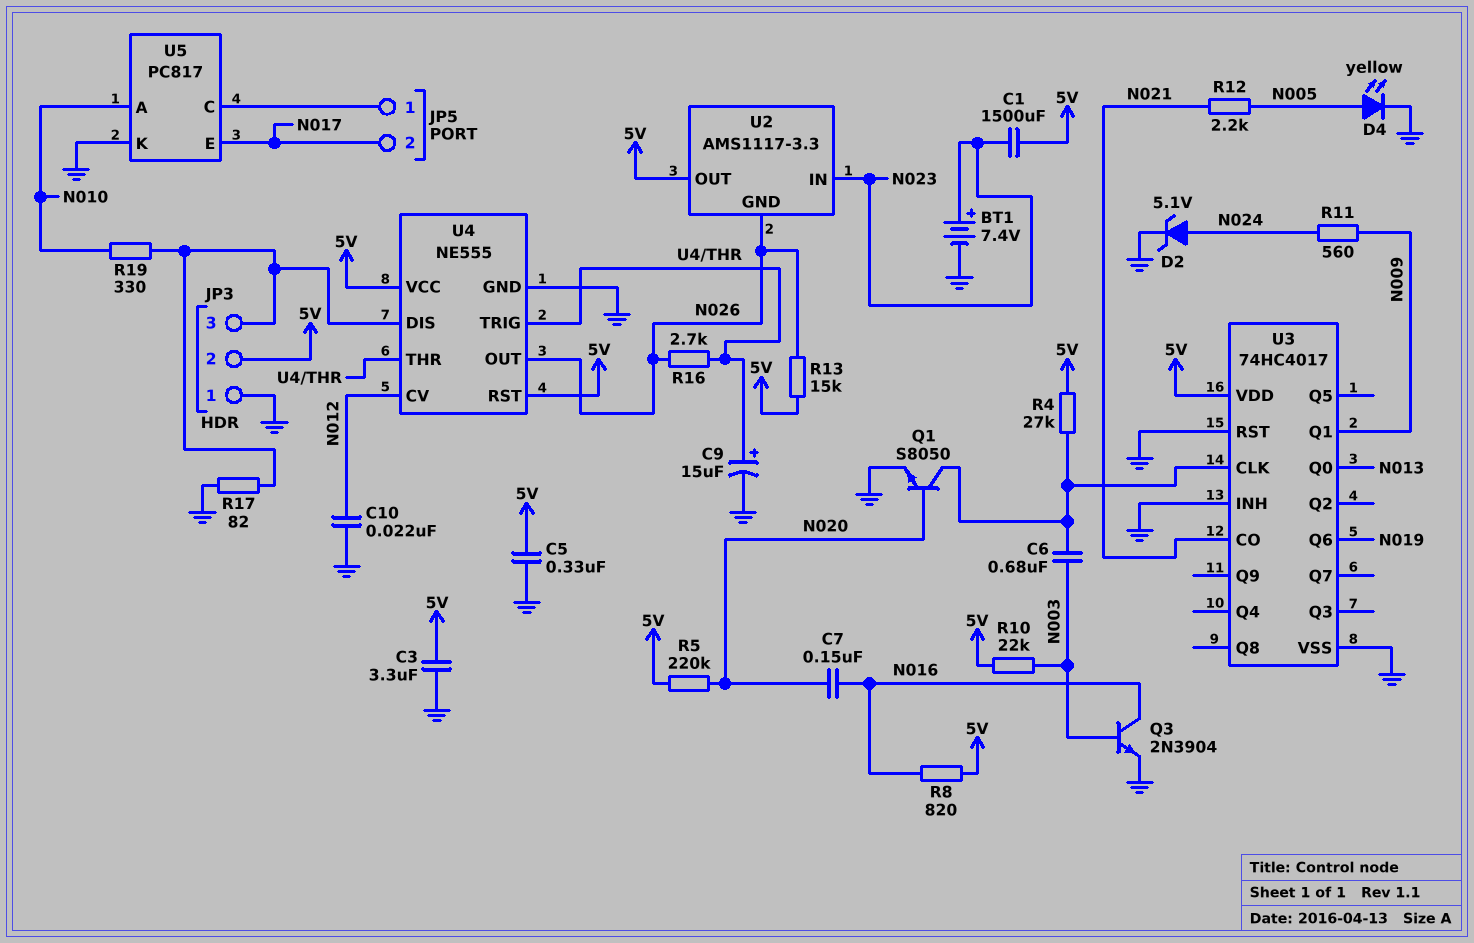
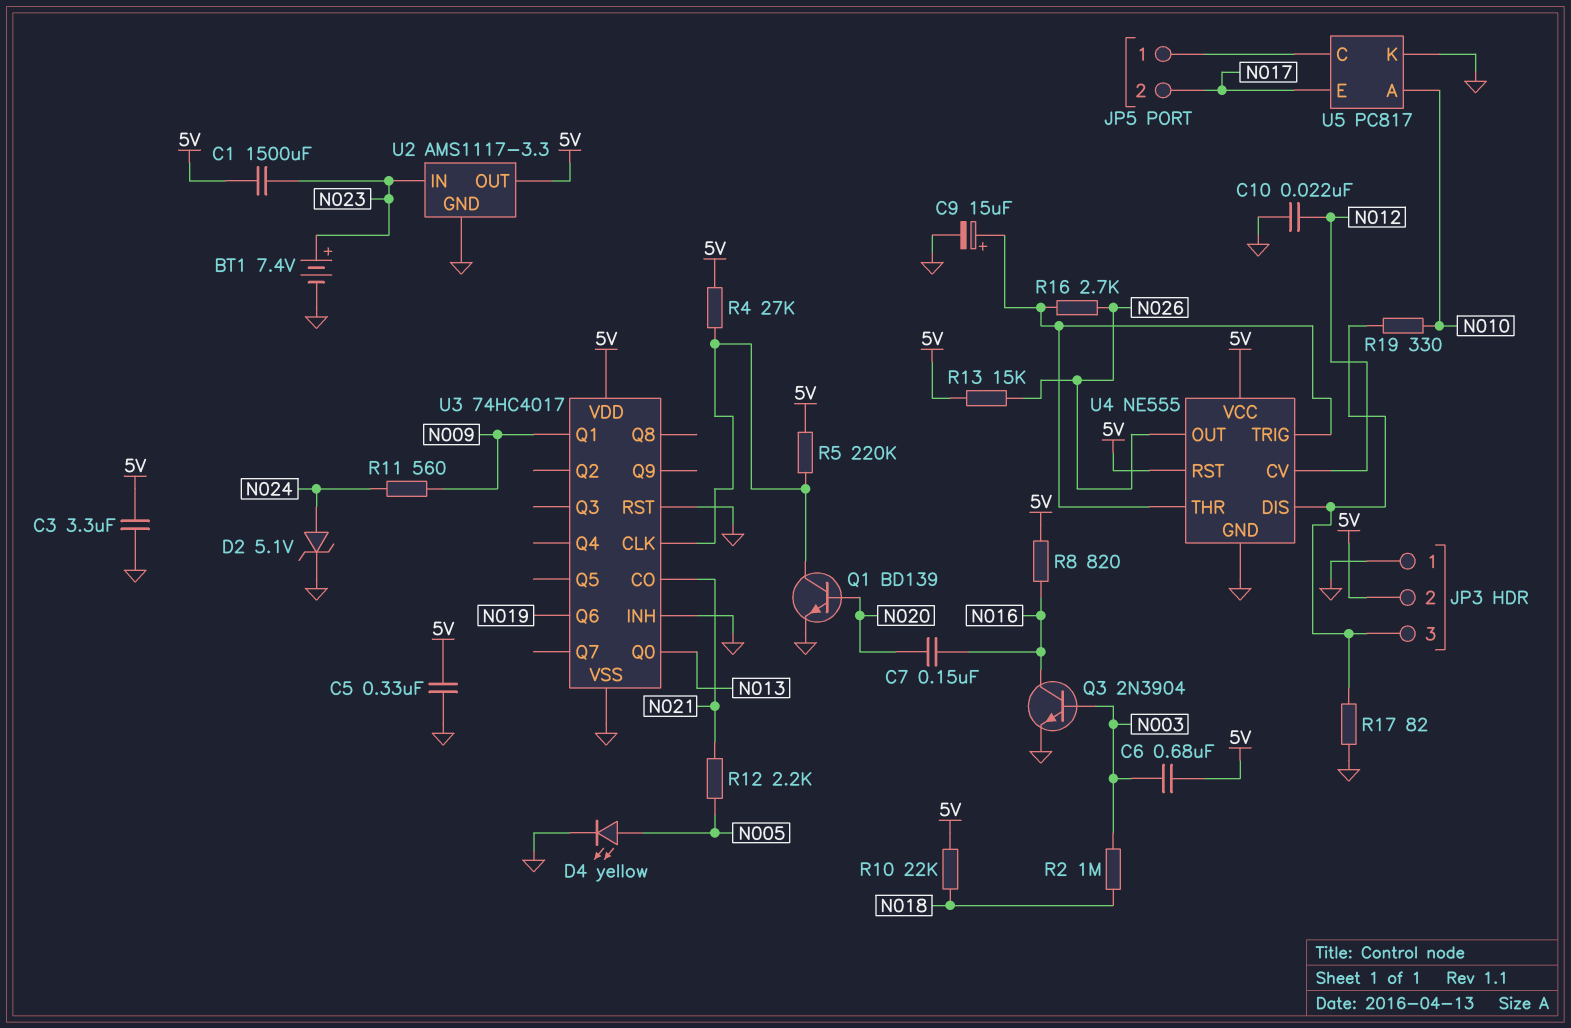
C6: 680nF (N003, U3/CLK) -> 680nF (5V, N003)
Q1: NPN S8050 (B N020, C U3/CLK, E GND) -> NPN BD139 (B N020, C U3/CLK, E GND)
R2: none -> 1M (N003, N018)
R5: 220k (5V, N020) -> 220k (5V, U3/CLK)
R10: 22k (5V, N003) -> 22k (5V, N018)
U2 pin GND: N026 -> GND

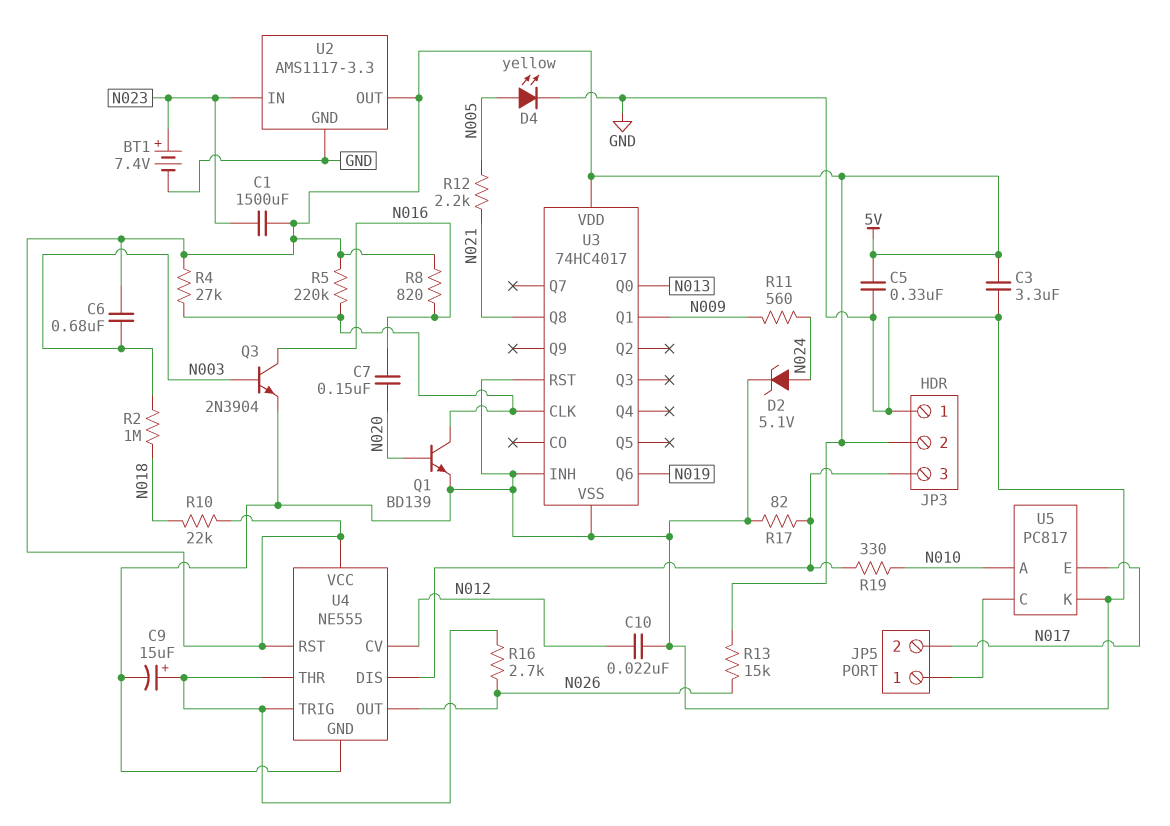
U3 pin CO: N021 -> none
U3 pin Q8: none -> N021

